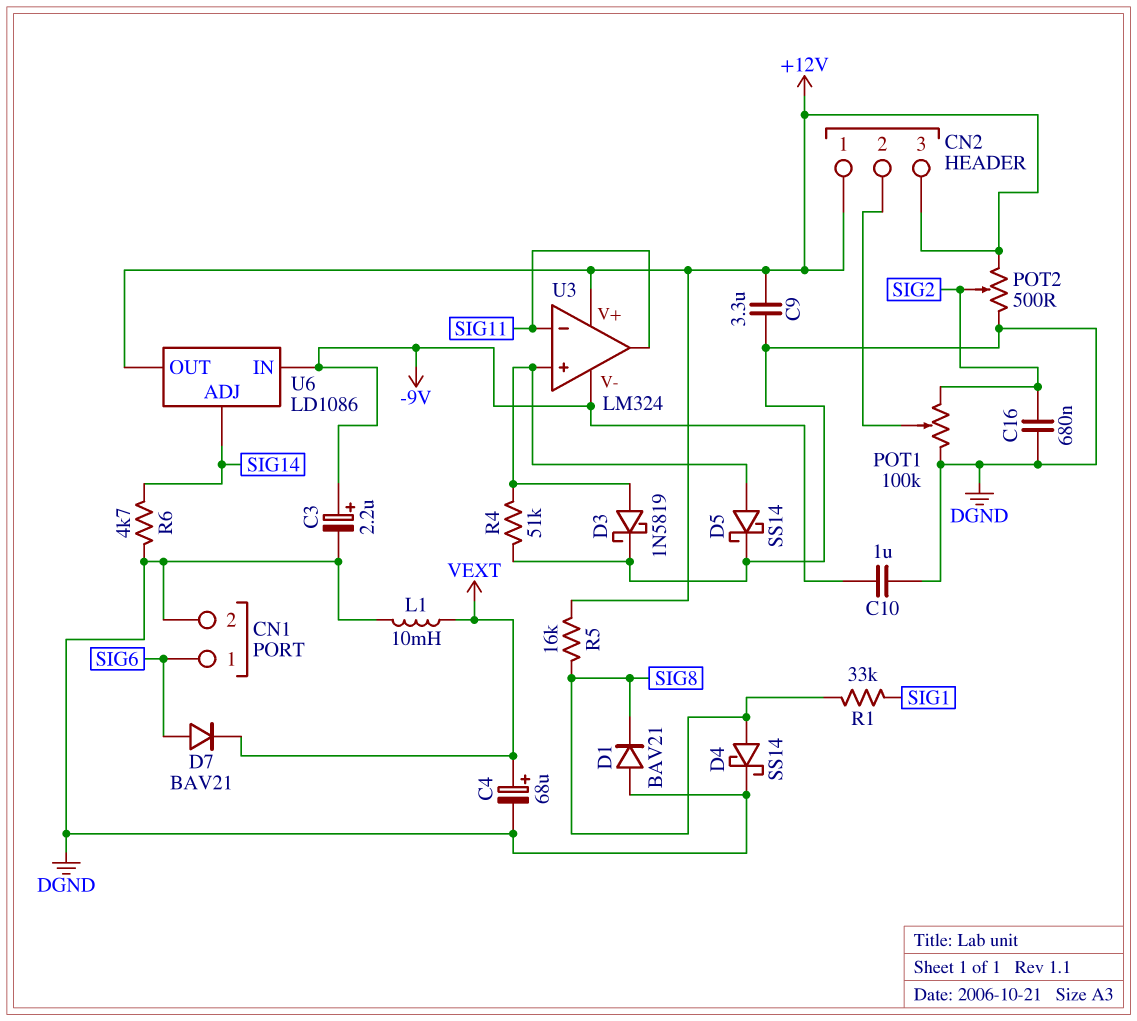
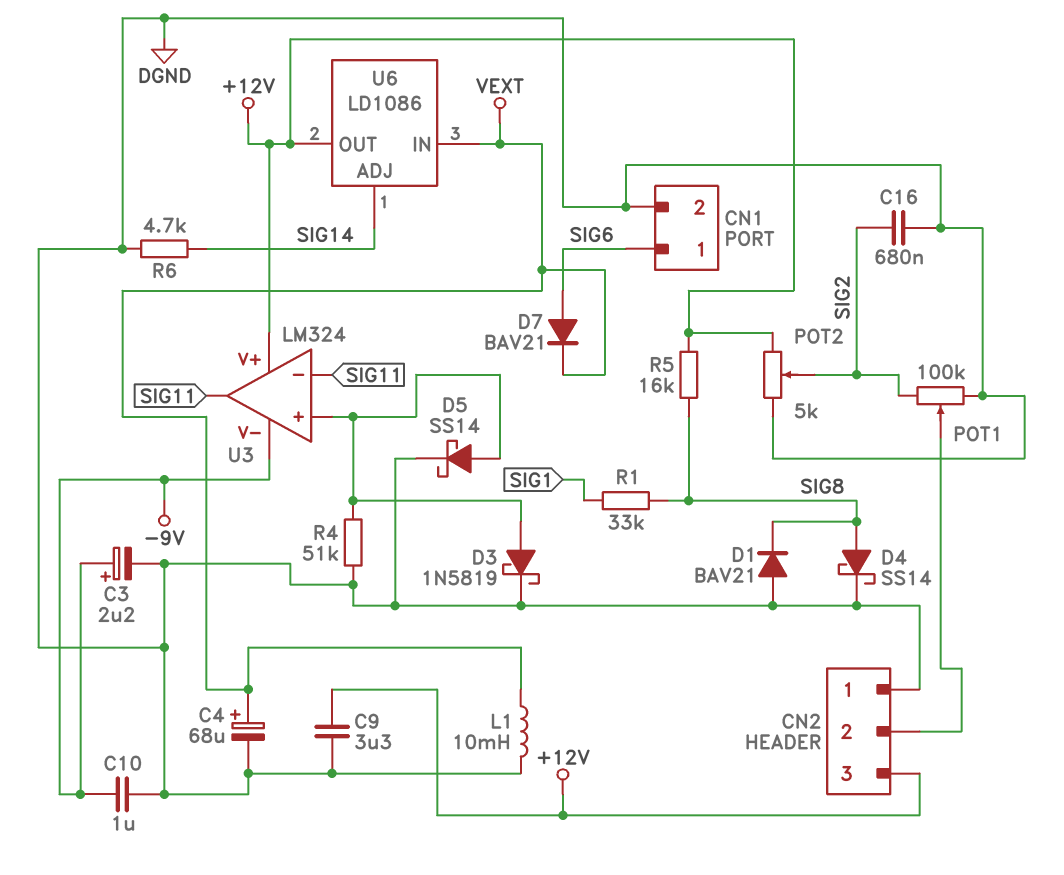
CN2 pin 1: +12V -> DGND
POT2: 500 (+12V, DGND, wiper SIG2) -> 5k (+12V, DGND, wiper SIG2)
U6 pin IN: -9V -> VEXT

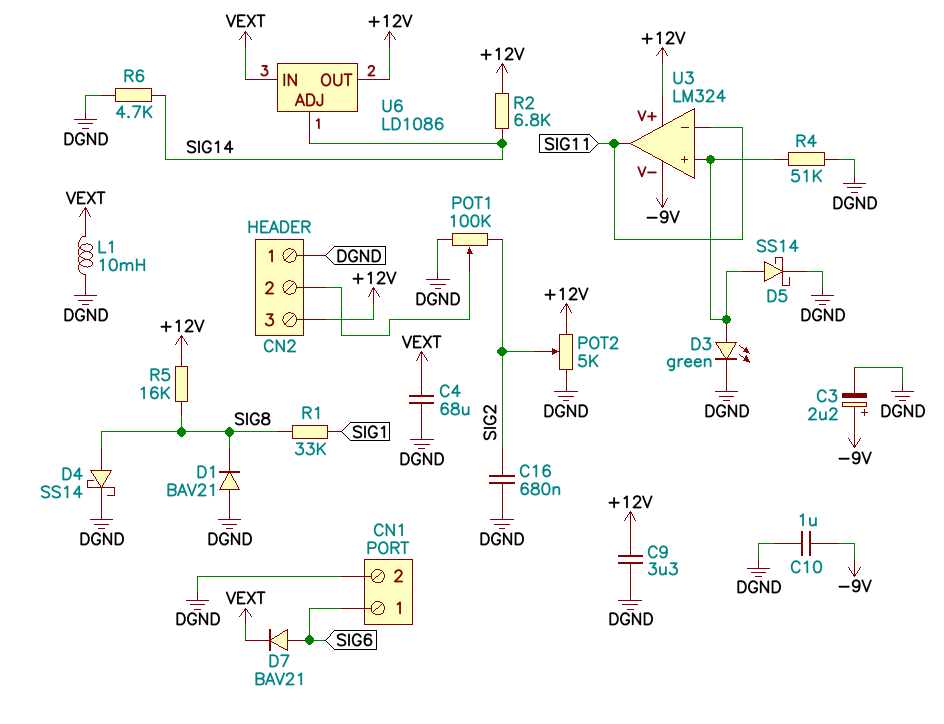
C4: 68uF (plus VEXT, minus DGND) -> 68uF (DGND, VEXT)
D3: schottky 1N5819 (A U3/in+, K DGND) -> LED green (A U3/in+, K DGND)
R2: none -> 6.8k (+12V, SIG14)

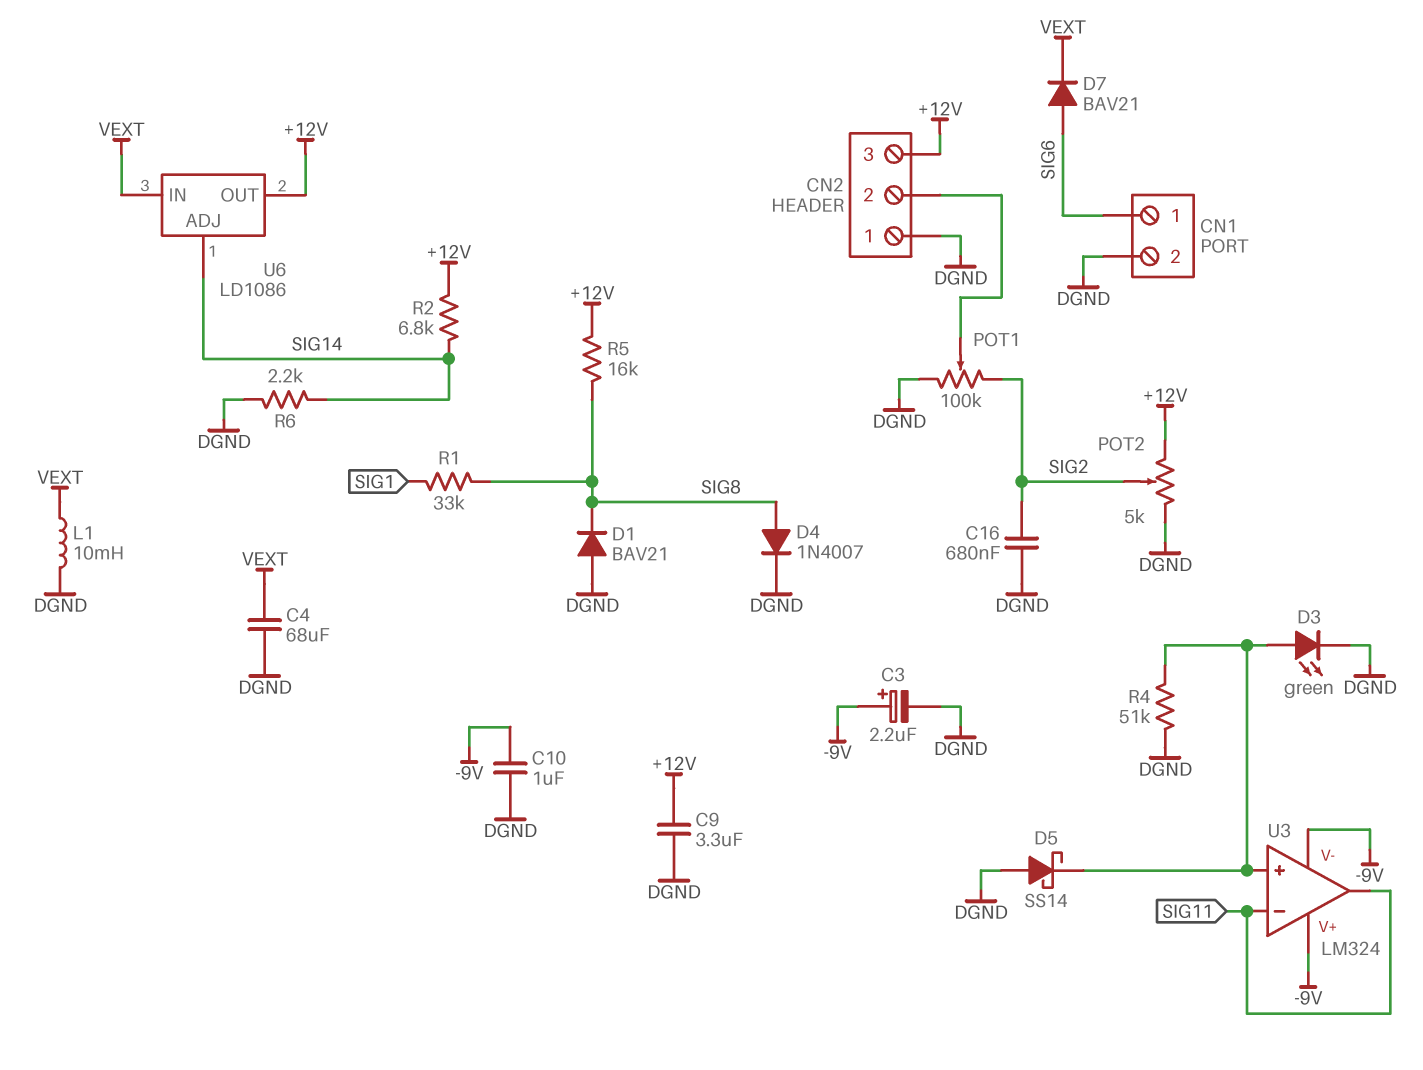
D4: schottky SS14 (A SIG8, K DGND) -> diode 1N4007 (A SIG8, K DGND)
D5: schottky SS14 (A U3/in+, K DGND) -> schottky SS14 (A DGND, K U3/in+)
R6: 4.7k (DGND, SIG14) -> 2.2k (DGND, SIG14)
U3 pin V+: +12V -> -9V

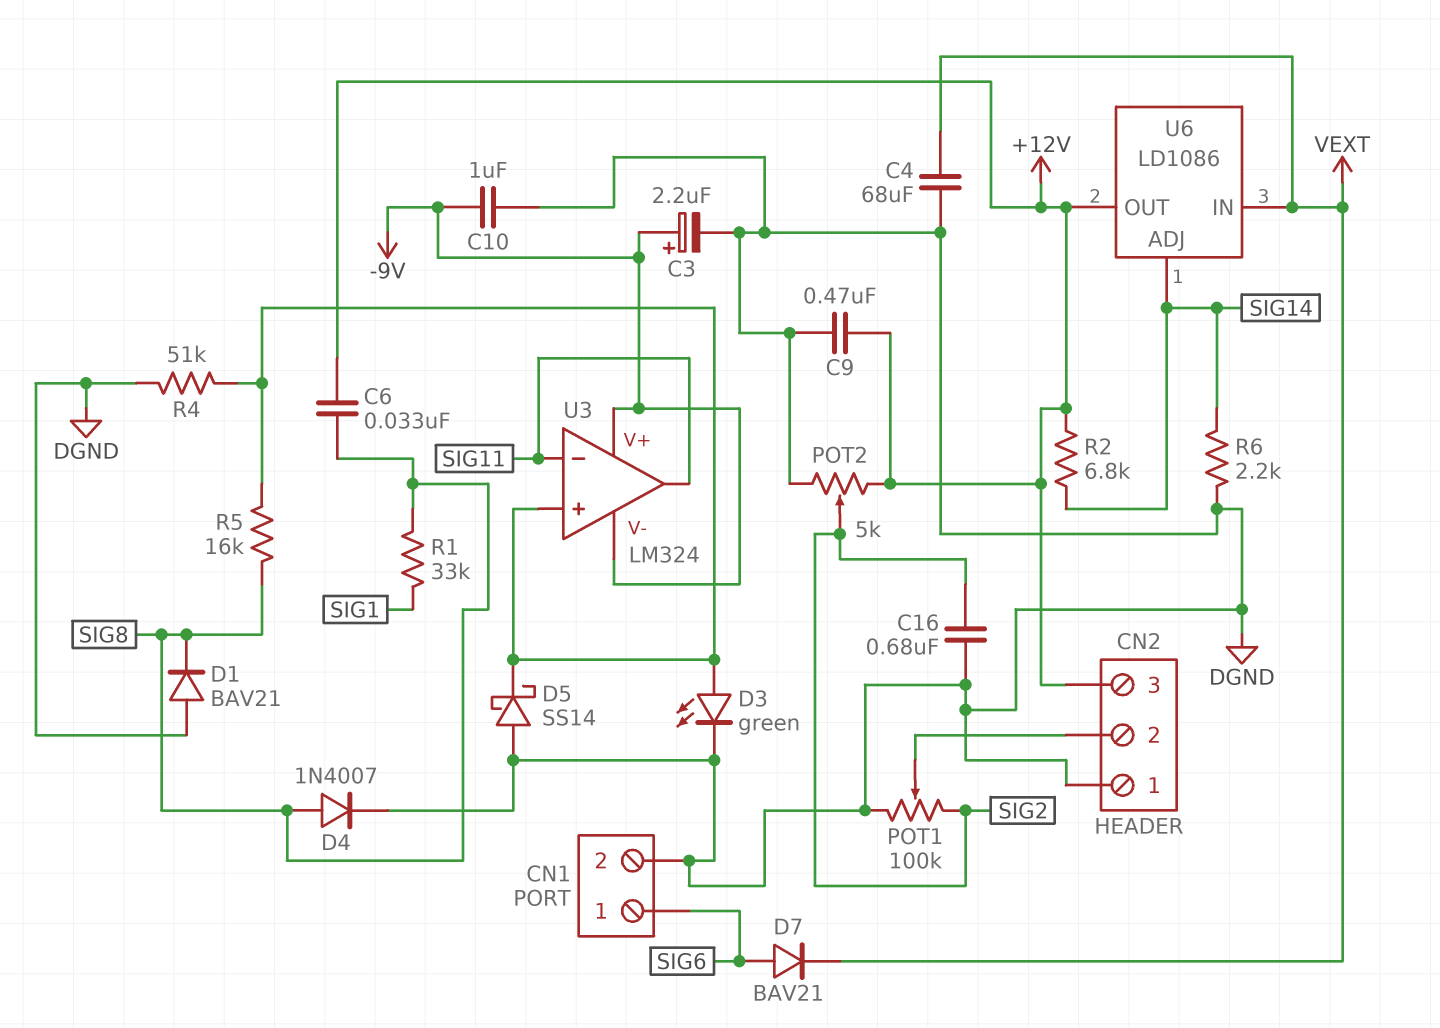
C6: none -> 33nF (+12V, SIG8)
C9: 3.3uF (+12V, DGND) -> 470nF (+12V, DGND)
L1: 10mH (DGND, VEXT) -> none
R5: 16k (+12V, SIG8) -> 16k (SIG8, U3/in+)

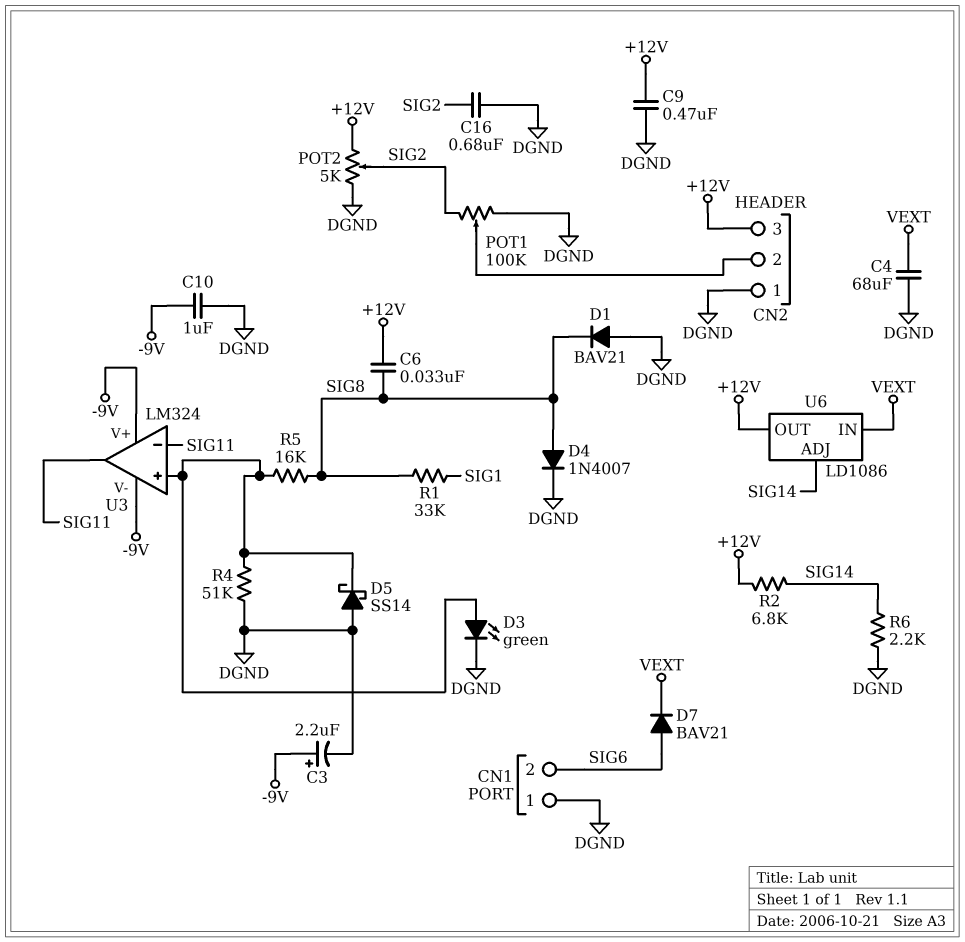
CN1 pin 1: SIG6 -> DGND
CN1 pin 2: DGND -> SIG6

